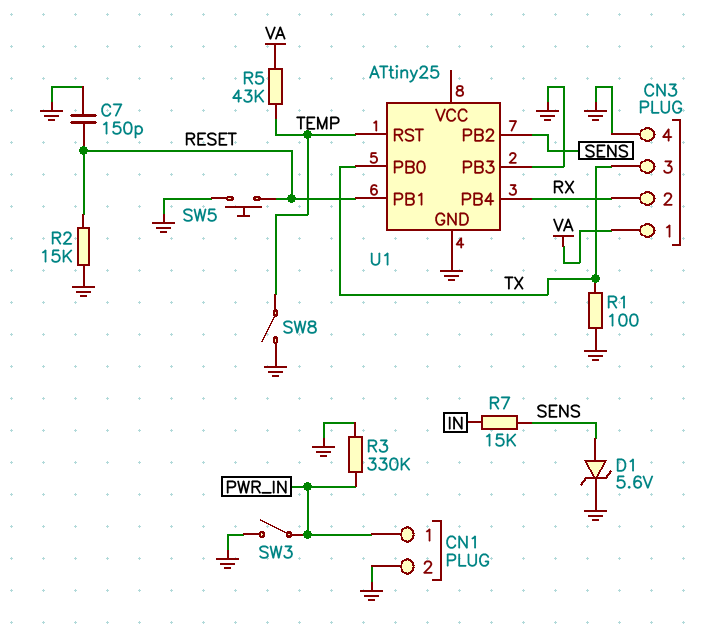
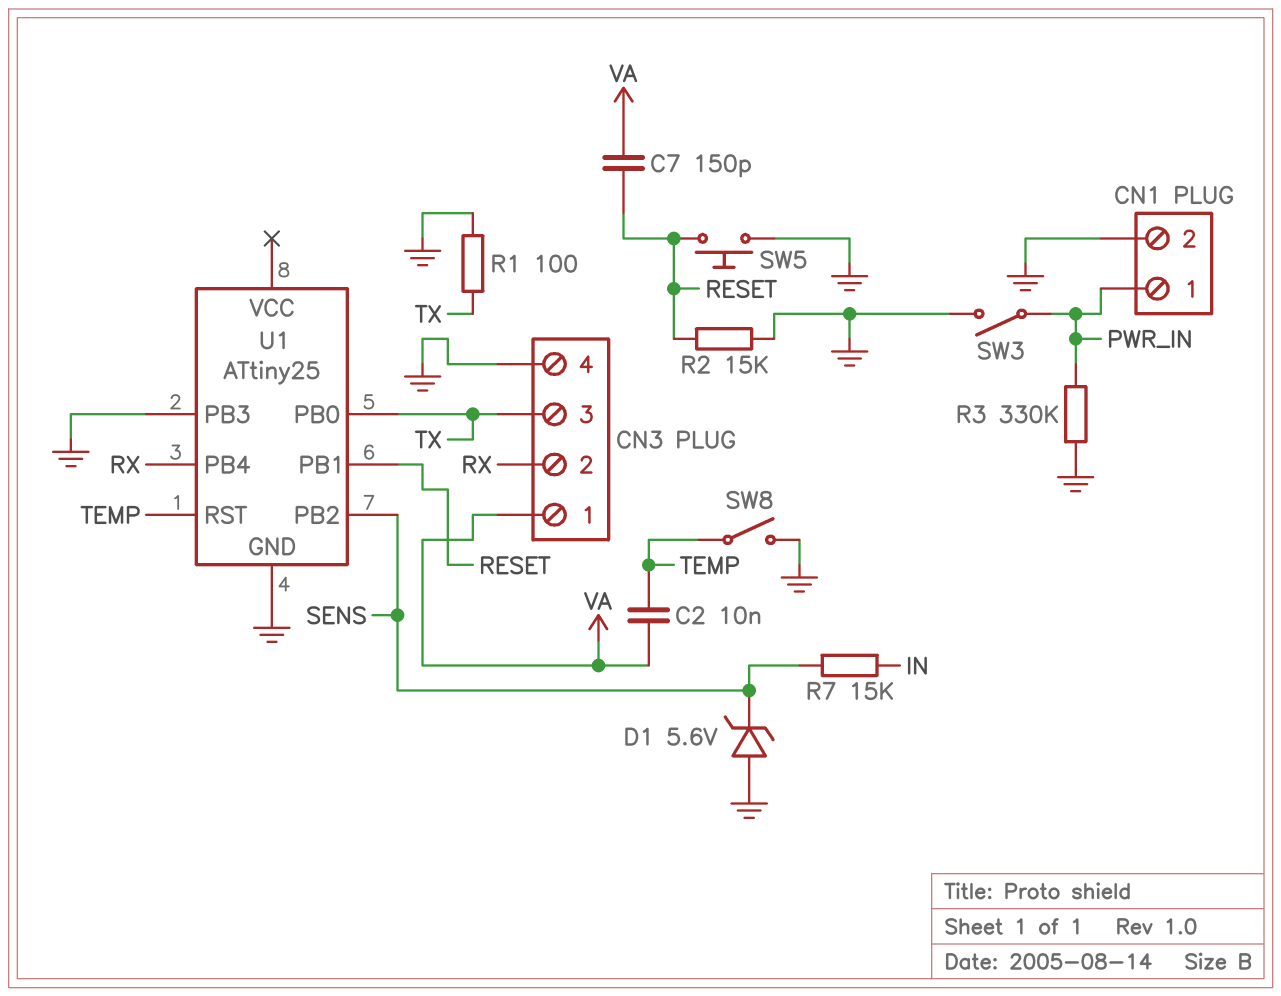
C2: none -> 10nF (TEMP, VA)
C7: 150pF (GND, RESET) -> 150pF (RESET, VA)
D1: zener 5.6V (A SENS, K GND) -> zener 5.6V (A GND, K SENS)
R5: 43k (TEMP, VA) -> none

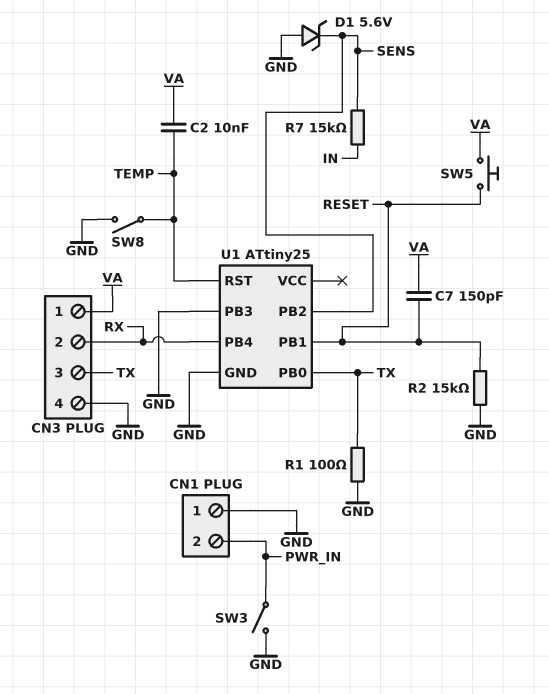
CN1 pin 1: PWR_IN -> GND
CN1 pin 2: GND -> PWR_IN
R3: 330k (GND, PWR_IN) -> none
SW5: button (GND, RESET) -> button (RESET, VA)

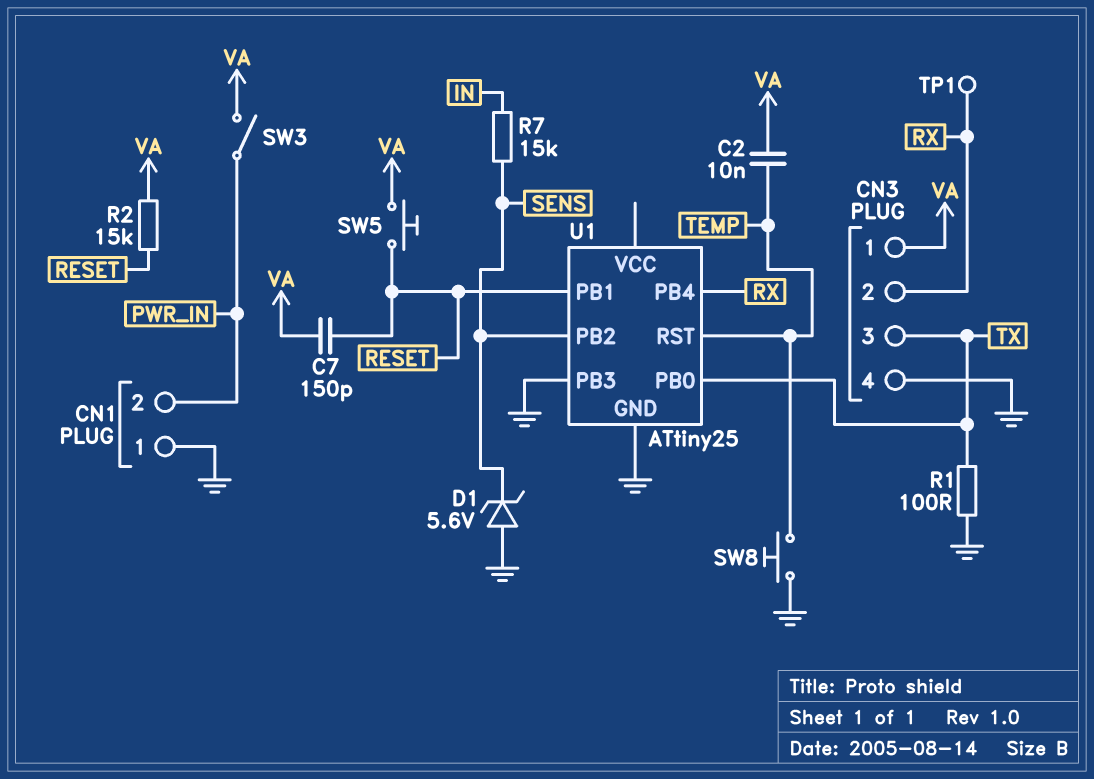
R2: 15k (GND, RESET) -> 15k (RESET, VA)
SW3: switch (GND, PWR_IN) -> switch (PWR_IN, VA)
SW8: switch (GND, TEMP) -> button (GND, TEMP)
TP1: none -> test point (RX)

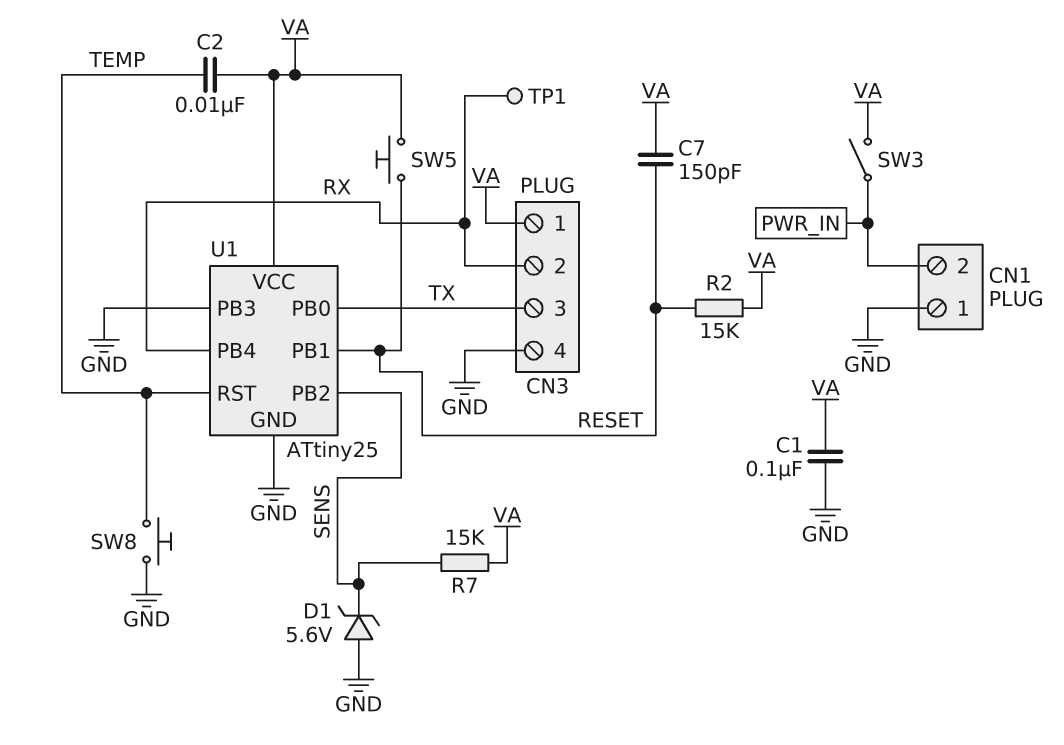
C1: none -> 100nF (GND, VA)
R1: 100 (GND, TX) -> none
R7: 15k (IN, SENS) -> 15k (SENS, VA)
U1 pin VCC: none -> VA

